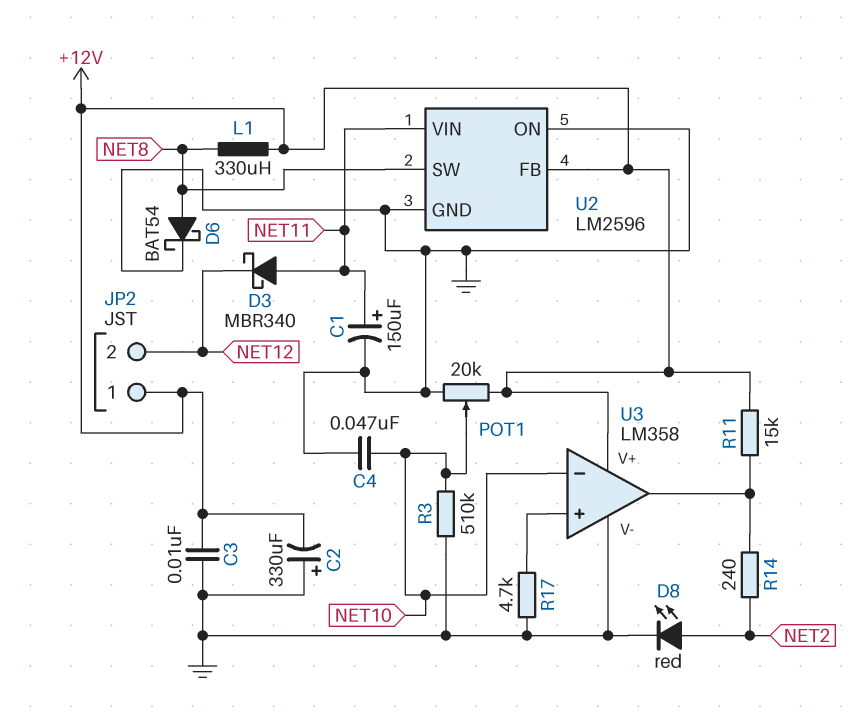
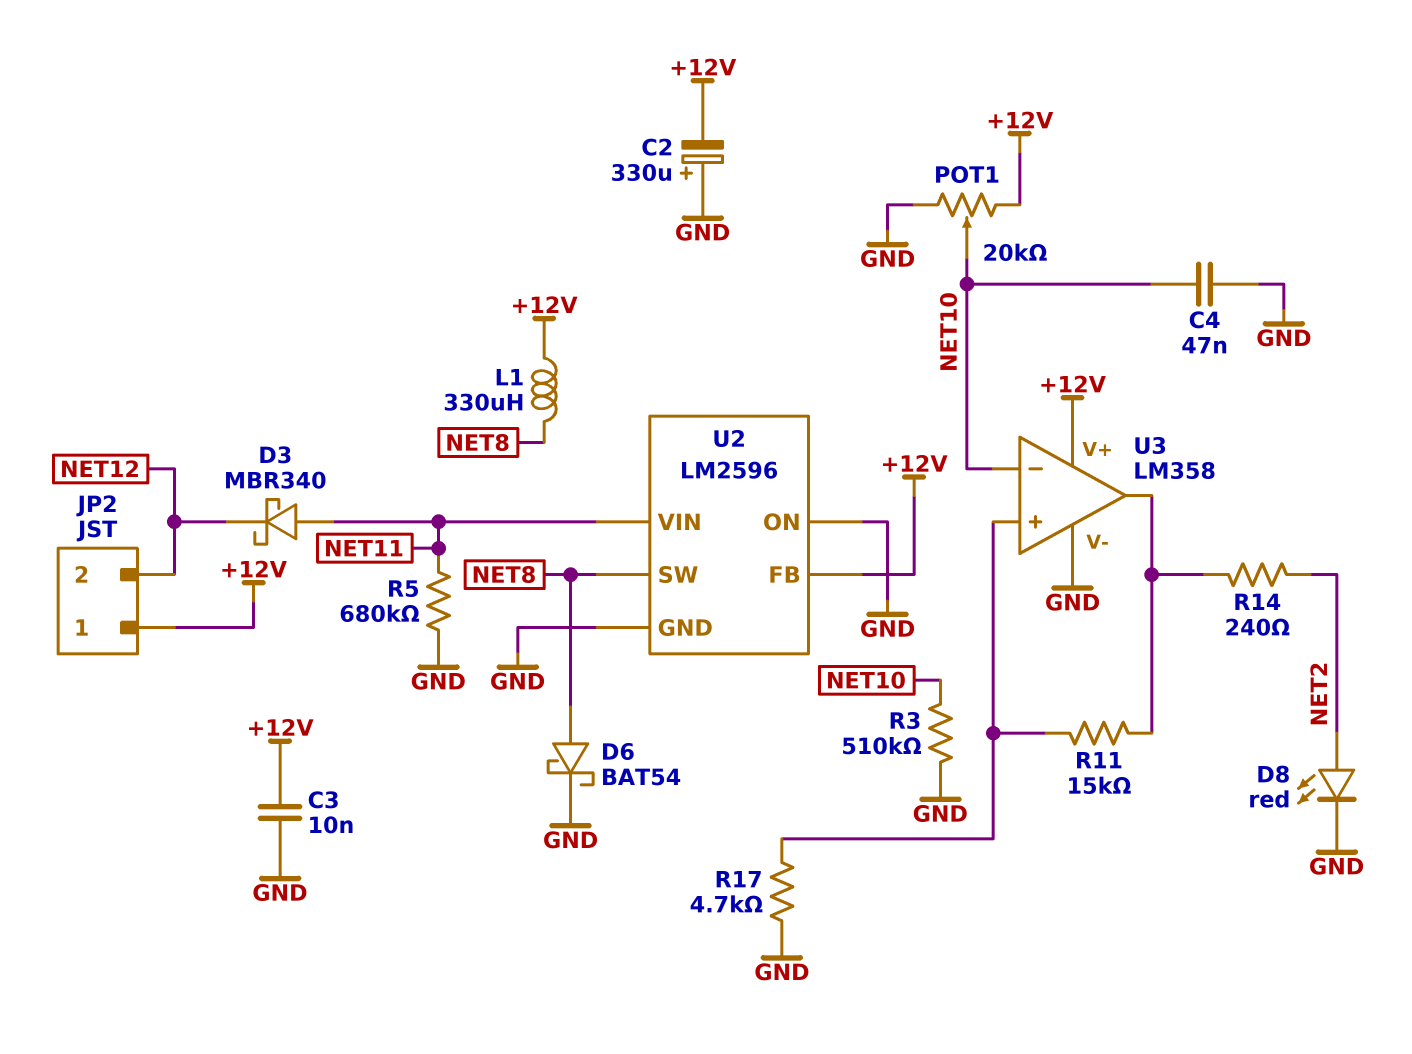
C1: 150uF (plus NET11, minus GND) -> none
R5: none -> 680k (GND, NET11)
R11: 15k (+12V, U3/out) -> 15k (U3/in+, U3/out)

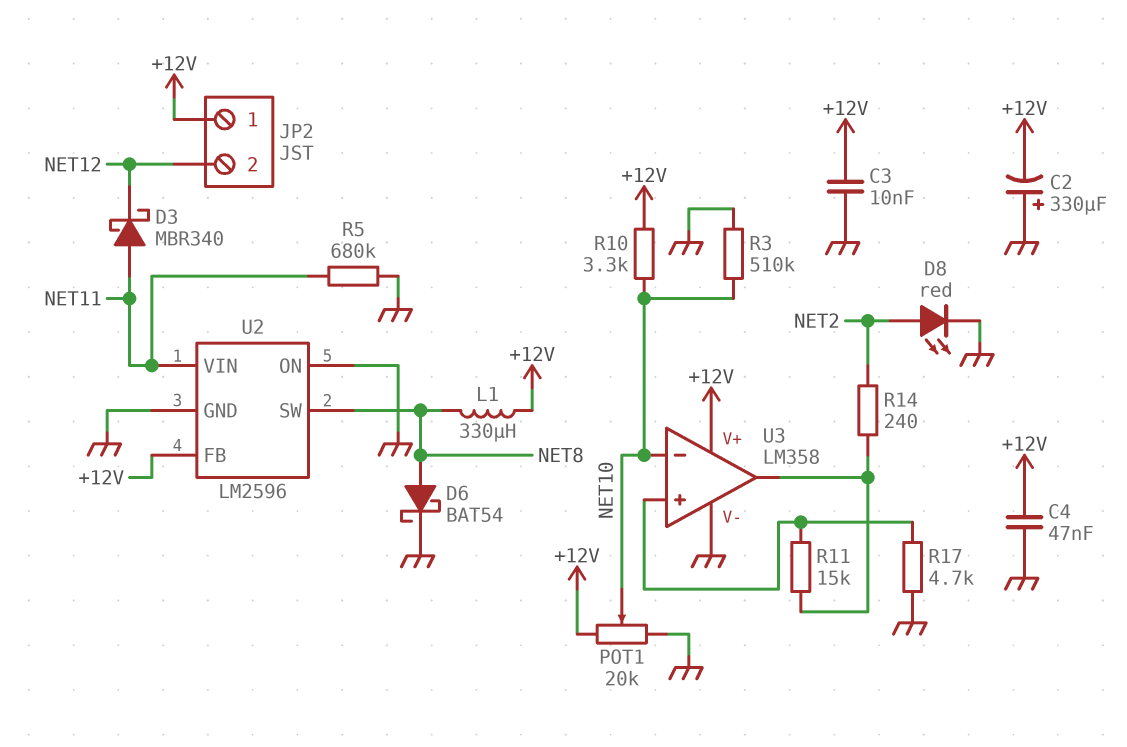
C4: 47nF (GND, NET10) -> 47nF (+12V, GND)
R10: none -> 3.3k (+12V, NET10)

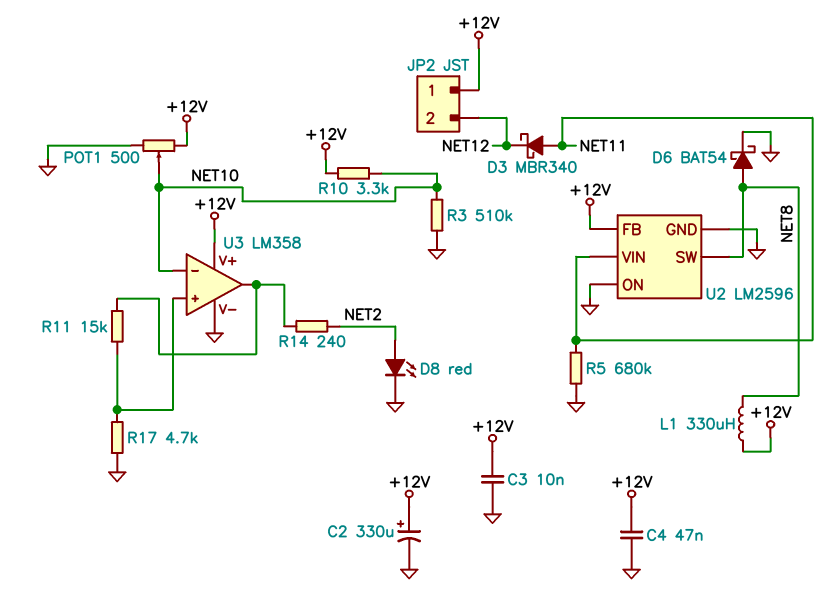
C2: 330uF (plus GND, minus +12V) -> 330uF (plus +12V, minus GND)
POT1: 20k (+12V, GND, wiper NET10) -> 500 (+12V, GND, wiper NET10)

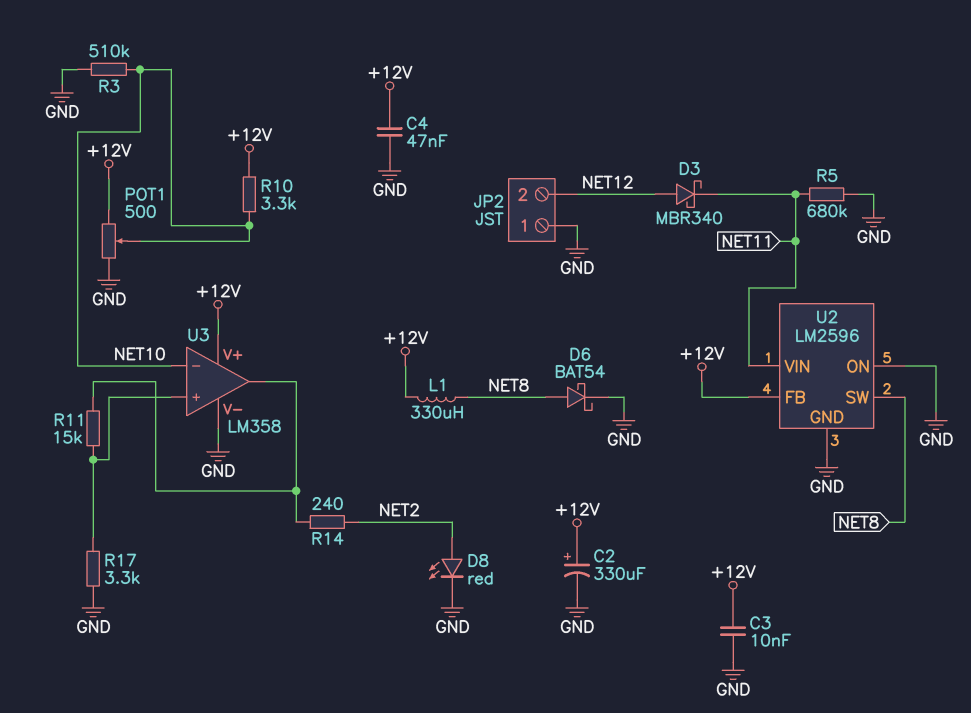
D3: schottky MBR340 (A NET11, K NET12) -> schottky MBR340 (A NET12, K NET11)
JP2 pin 1: +12V -> GND
R17: 4.7k (GND, U3/in+) -> 3.3k (GND, U3/in+)

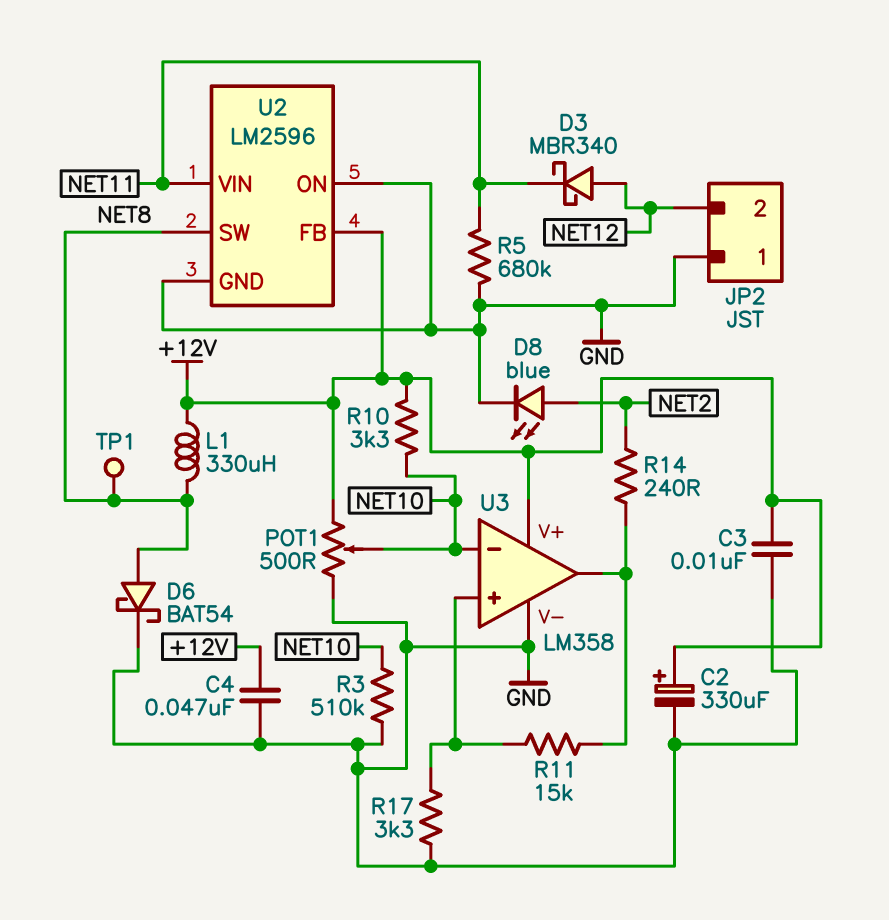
D8: LED red (A NET2, K GND) -> LED blue (A NET2, K GND)
TP1: none -> test point (NET8)

